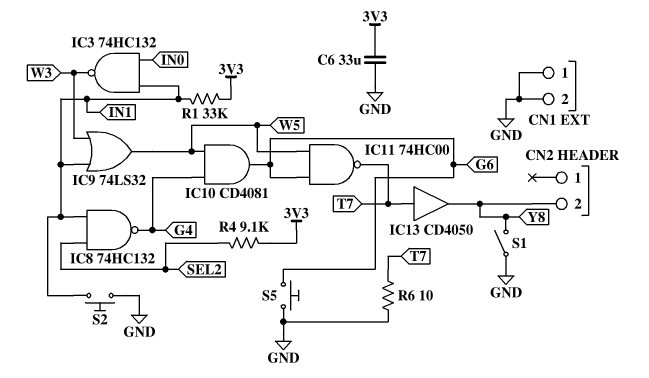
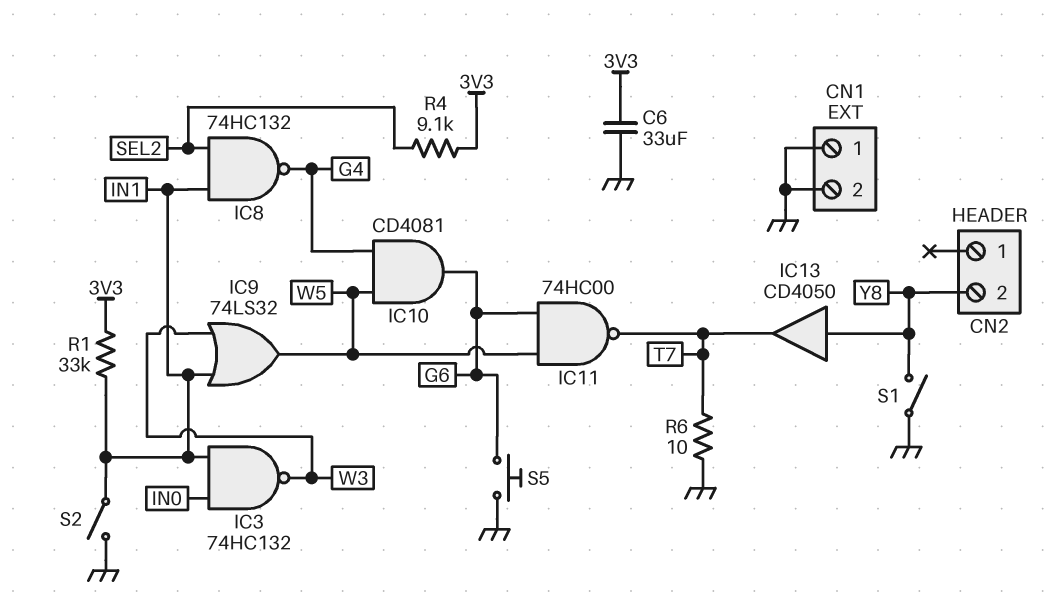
IC13: buffer CD4050 (in T7, out Y8) -> buffer CD4050 (in Y8, out T7)
S2: button (GND, IN1) -> switch (GND, IN1)

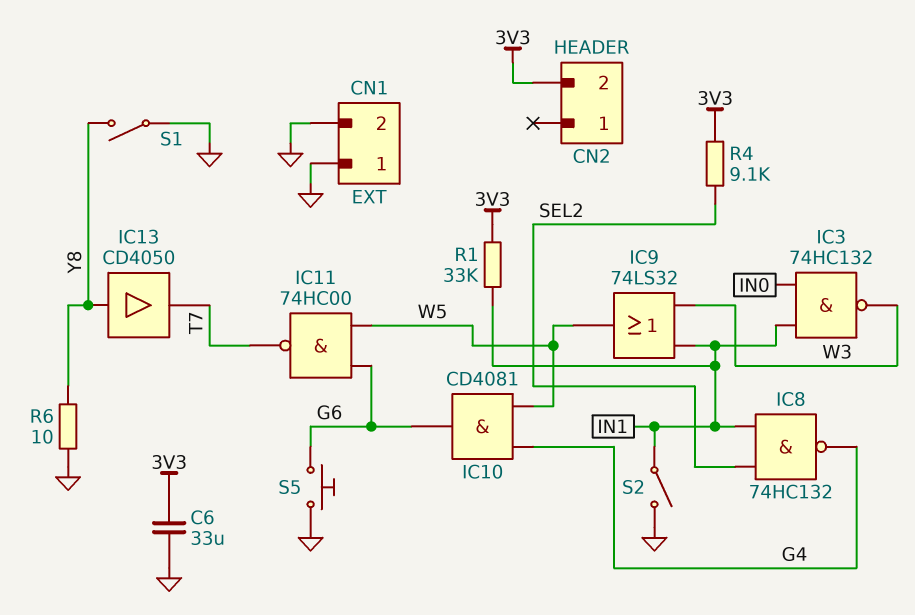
CN2 pin 2: Y8 -> 3V3
R6: 10 (GND, T7) -> 10 (GND, Y8)

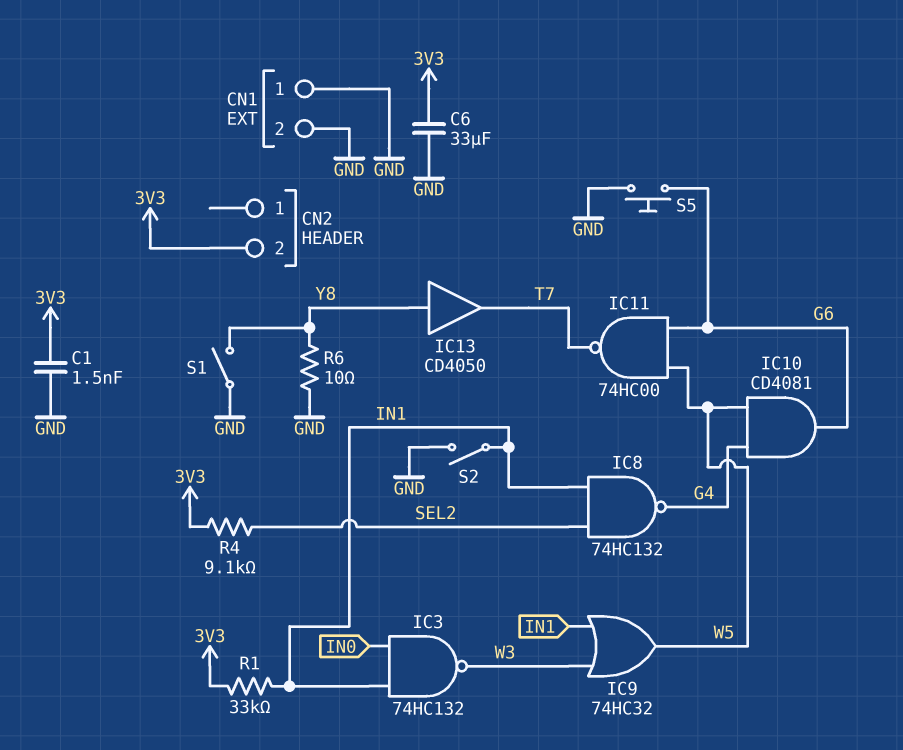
C1: none -> 1.5nF (3V3, GND)
IC9: OR 74LS32 (in IN1, in W3, out W5) -> OR 74HC32 (in IN1, in W3, out W5)

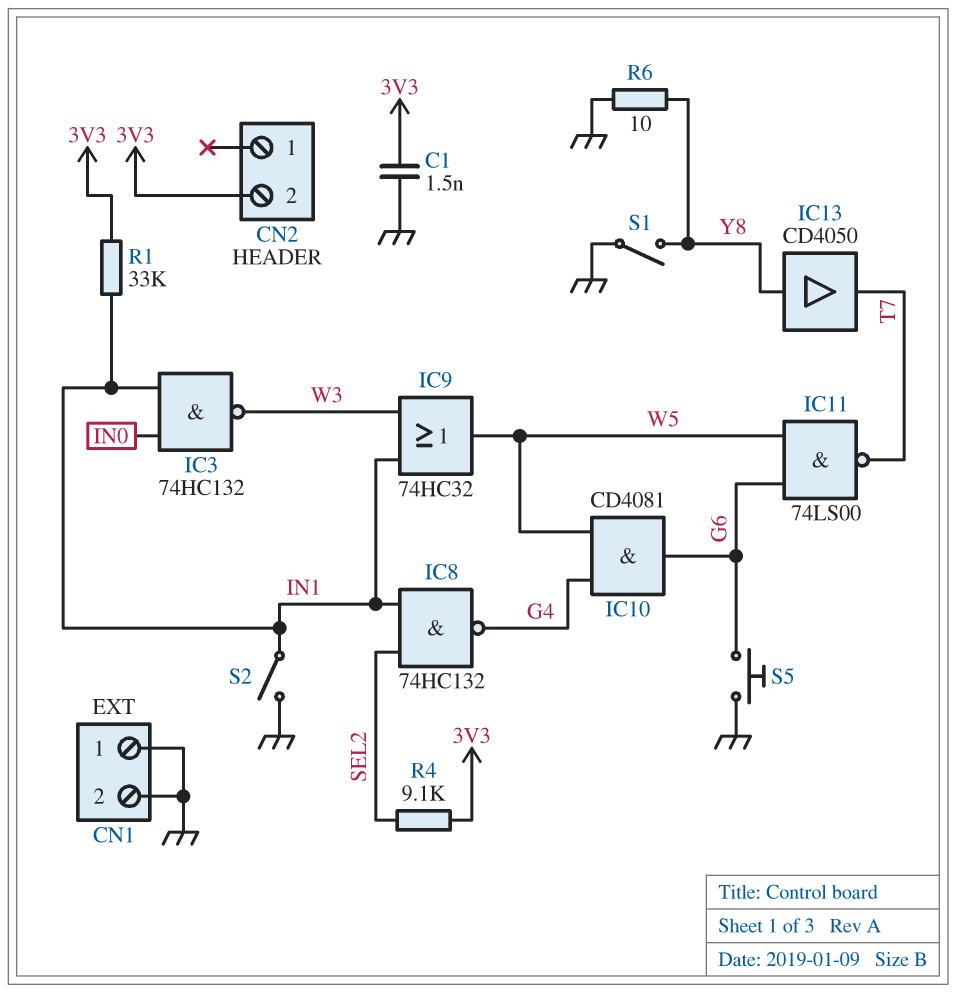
C6: 33uF (3V3, GND) -> none
IC11: NAND 74HC00 (in G6, in W5, out T7) -> NAND 74LS00 (in G6, in W5, out T7)

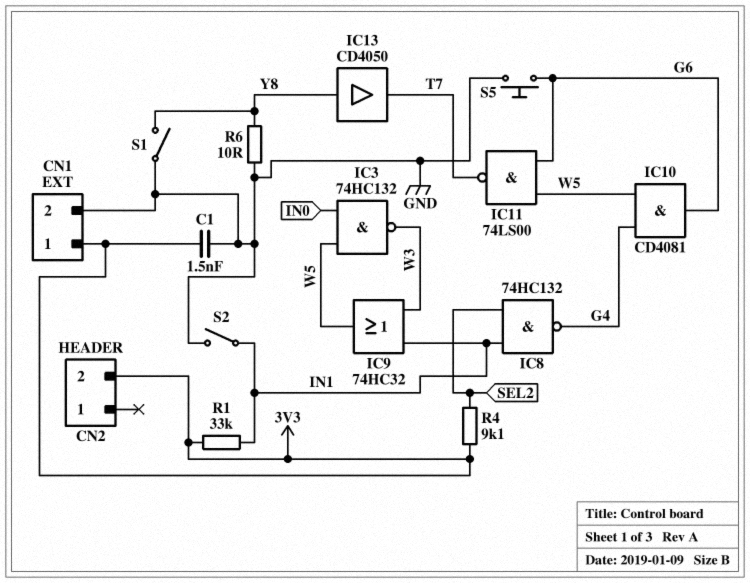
CN1 pin 1: GND -> 3V3
IC3: NAND 74HC132 (in IN0, in IN1, out W3) -> NAND 74HC132 (in IN0, in W5, out W3)

